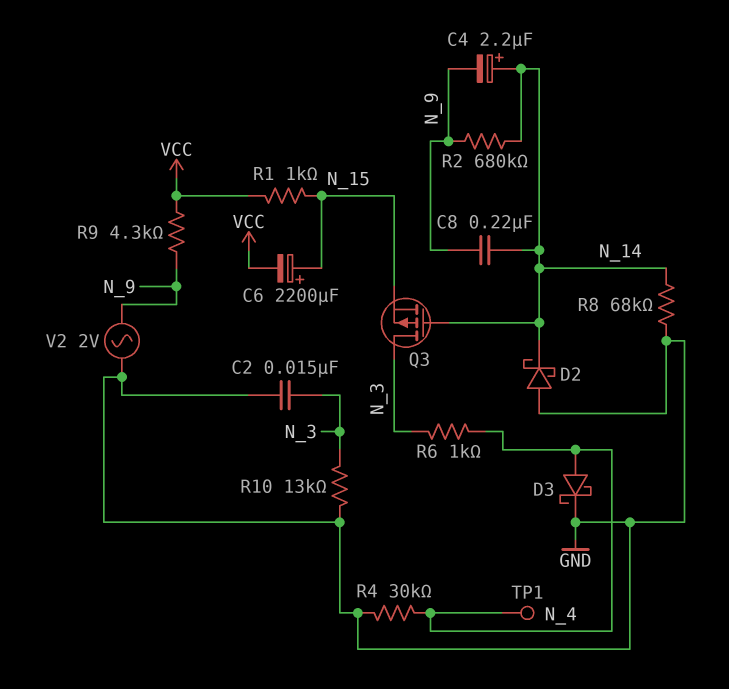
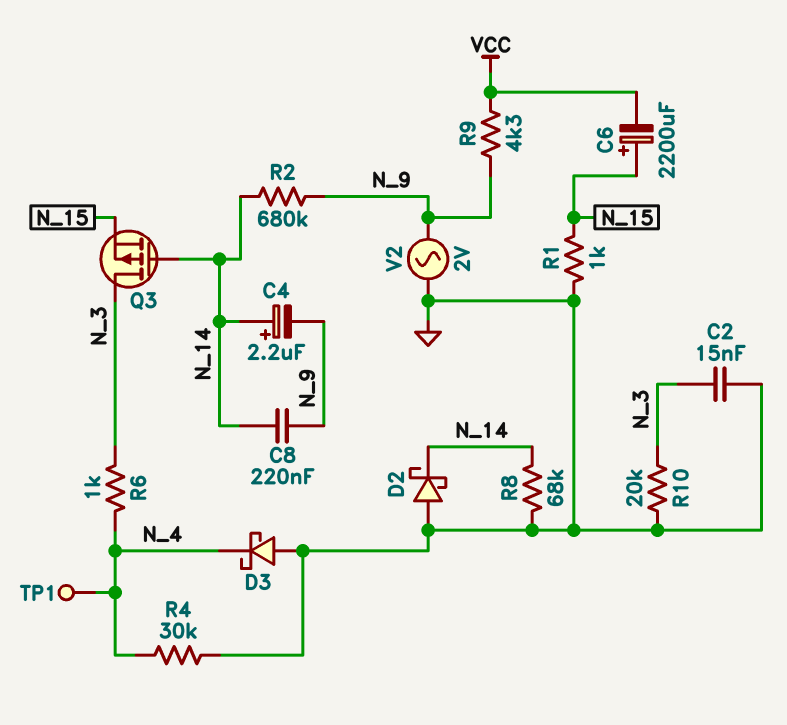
D3: schottky (A N_4, K GND) -> schottky (A GND, K N_4)
R1: 1k (N_15, VCC) -> 1k (GND, N_15)
R10: 13k (GND, N_3) -> 20k (GND, N_3)

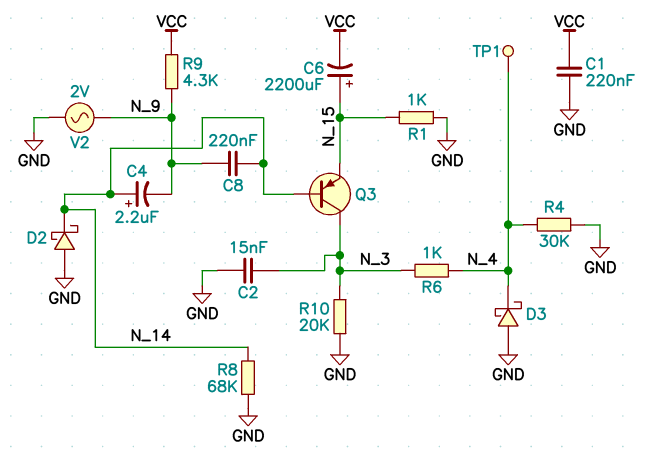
C1: none -> 220nF (GND, VCC)
Q3: PMOS (G N_14, D N_3, S N_15) -> PNP (B N_14, C N_3, E N_15)
R2: 680k (N_9, N_14) -> none

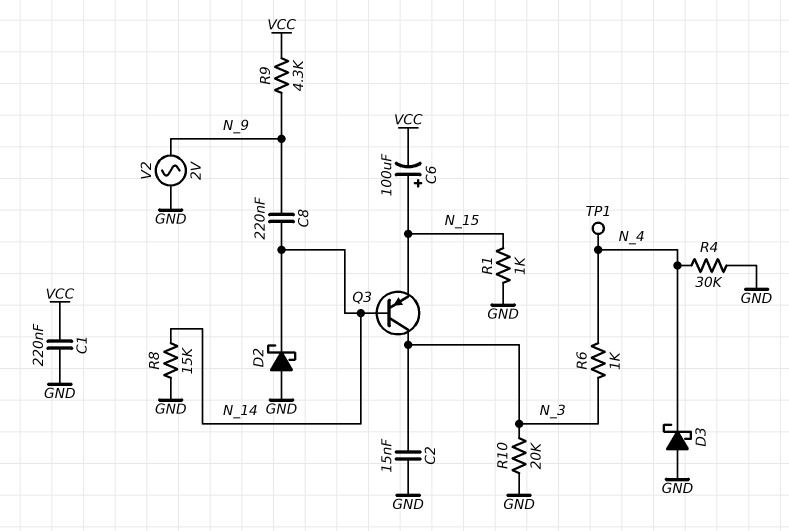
C4: 2.2uF (plus N_14, minus N_9) -> none
C6: 2200uF (plus N_15, minus VCC) -> 100uF (plus N_15, minus VCC)
R8: 68k (GND, N_14) -> 15k (GND, N_14)

